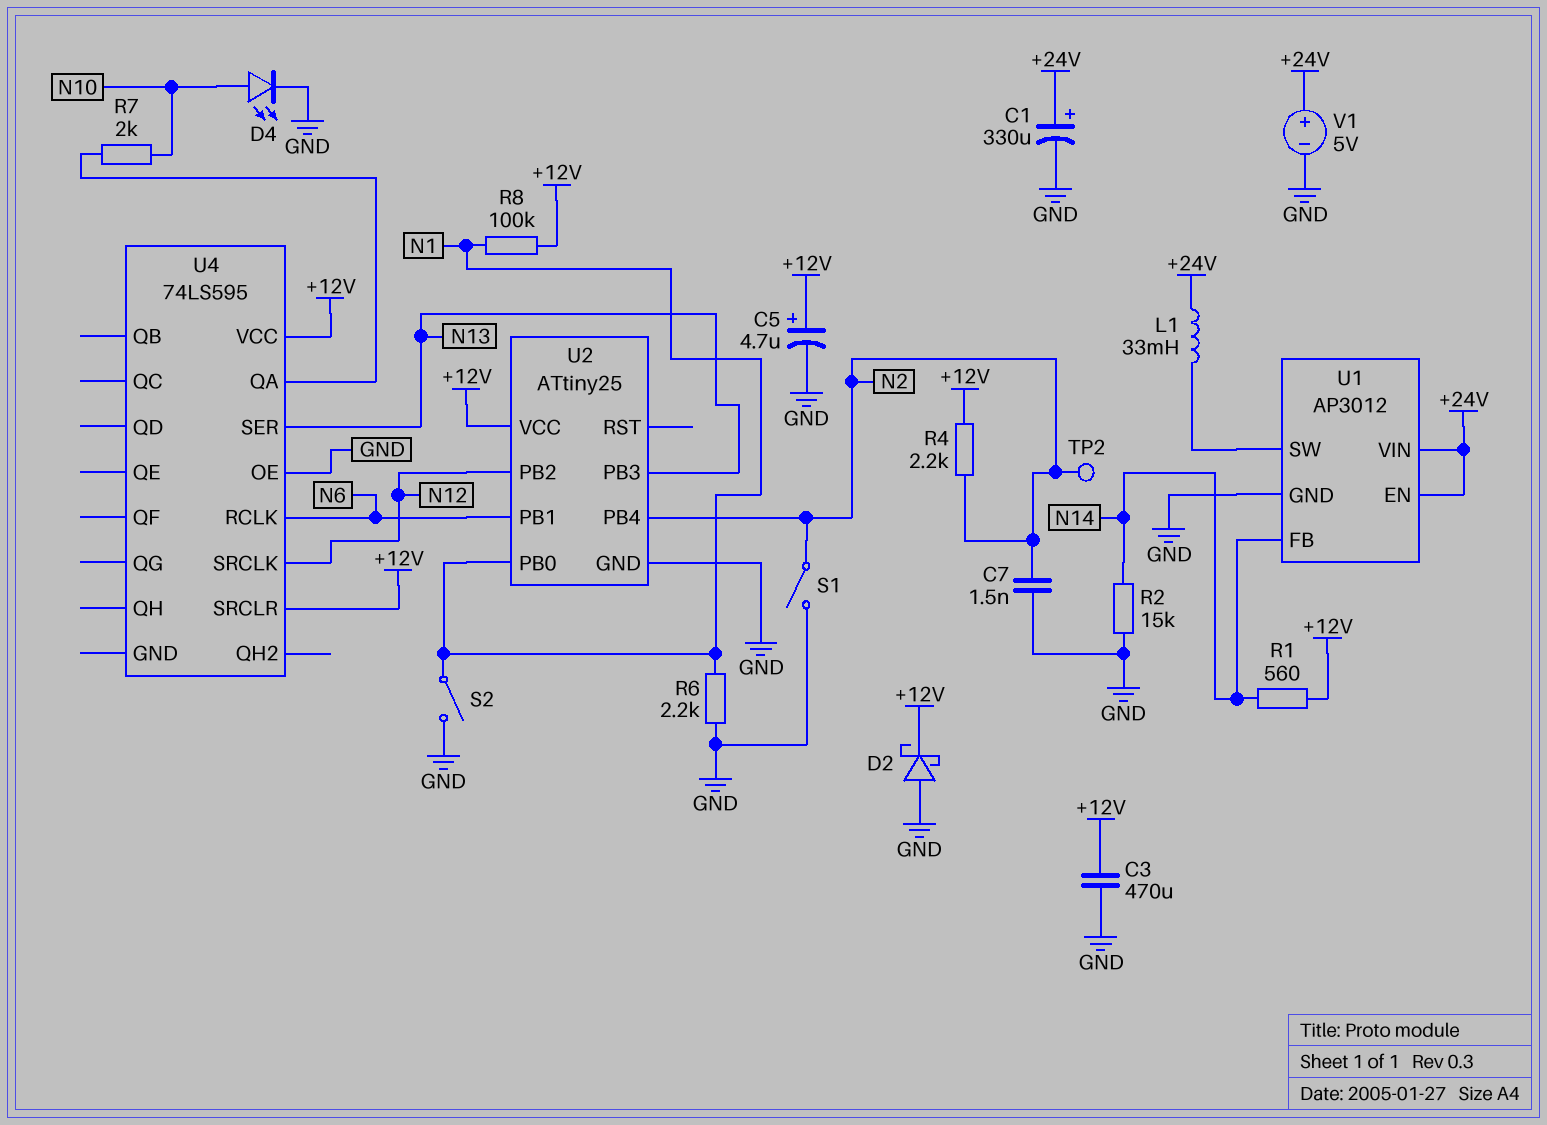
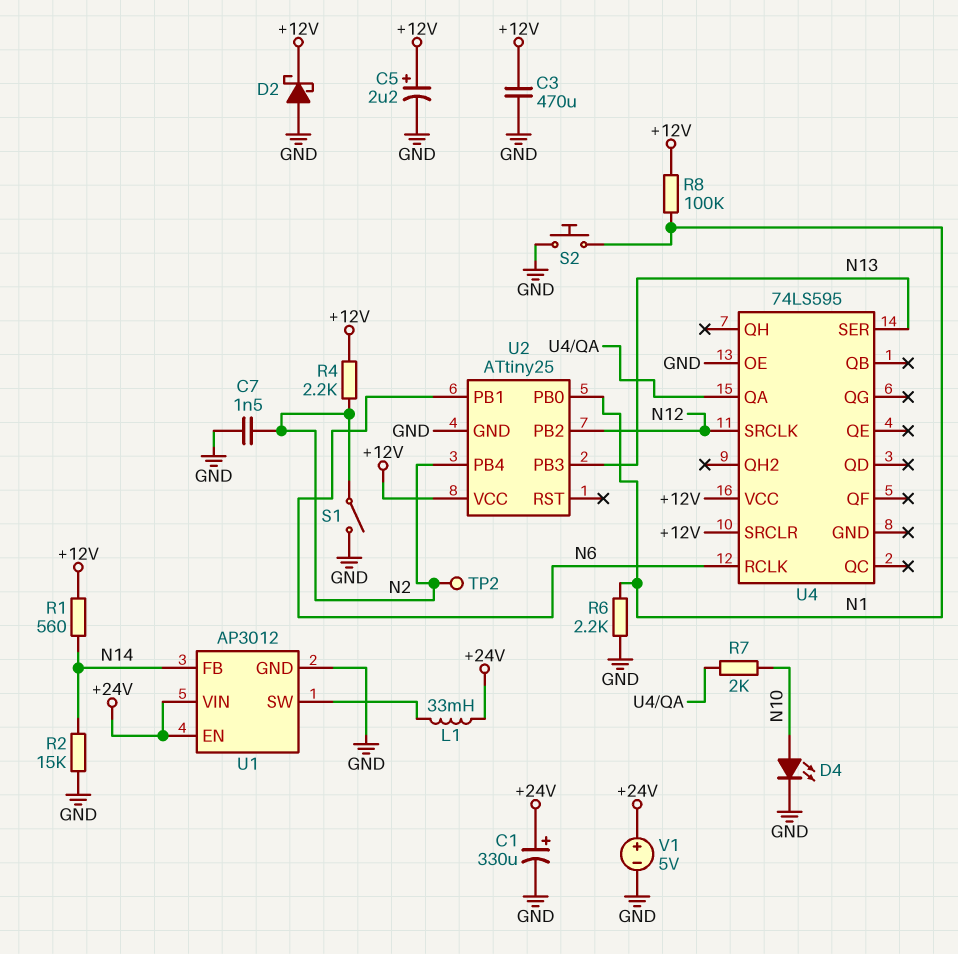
C5: 4.7uF (plus +12V, minus GND) -> 2.2uF (plus +12V, minus GND)
S2: switch (GND, N1) -> button (GND, N1)

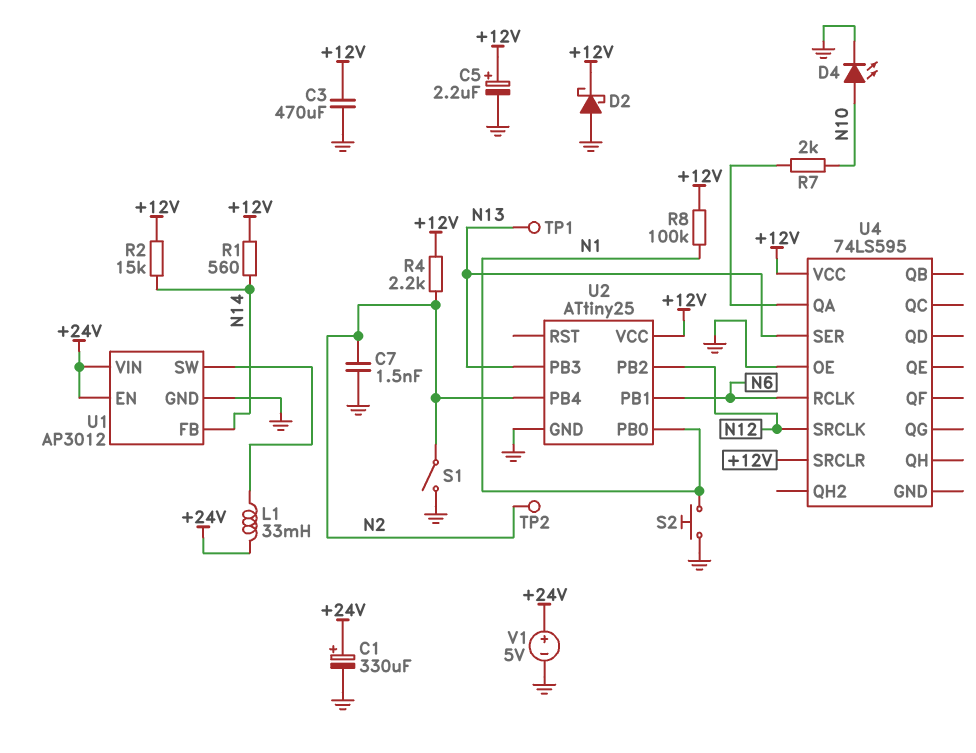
R2: 15k (GND, N14) -> 15k (+12V, N14)
R6: 2.2k (GND, N1) -> none
TP1: none -> test point (N13)

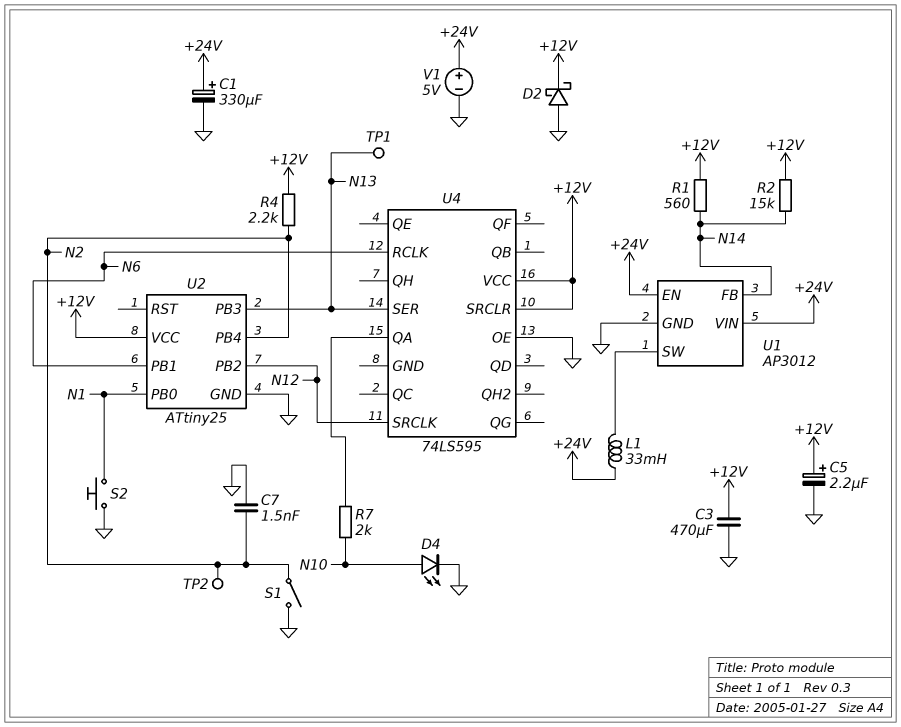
R8: 100k (+12V, N1) -> none

